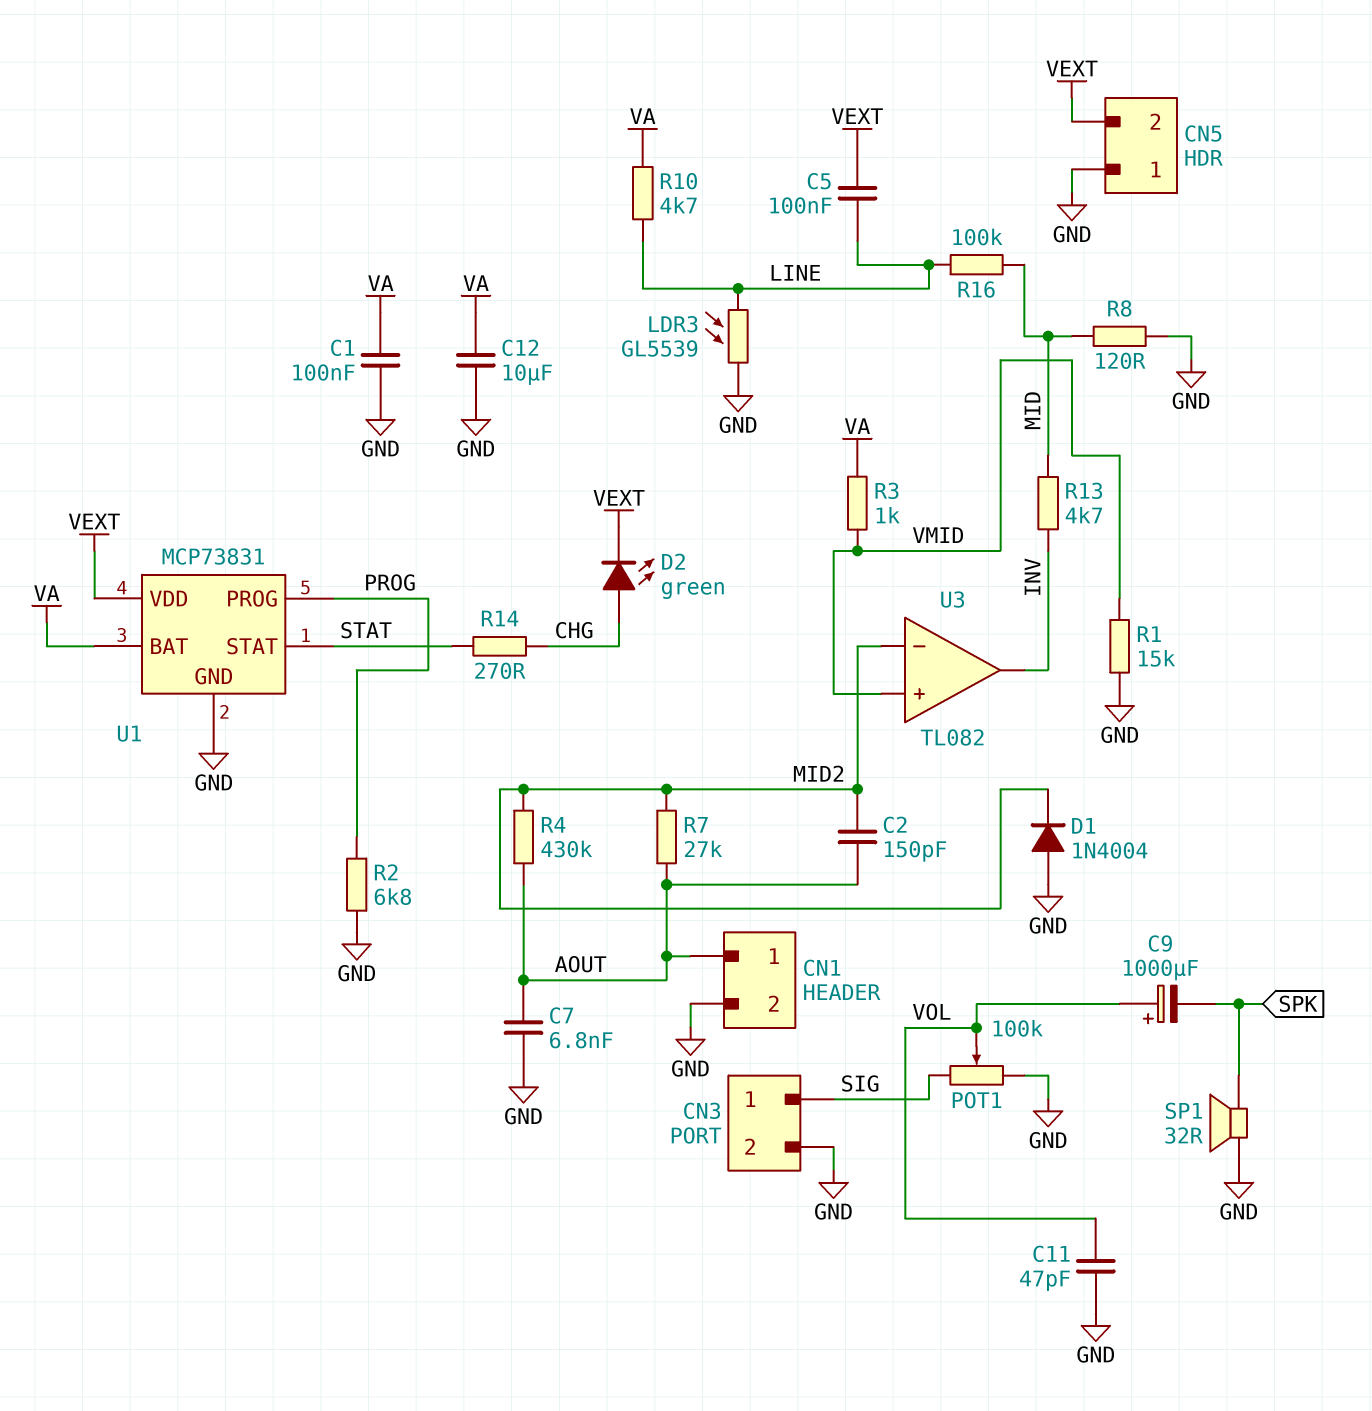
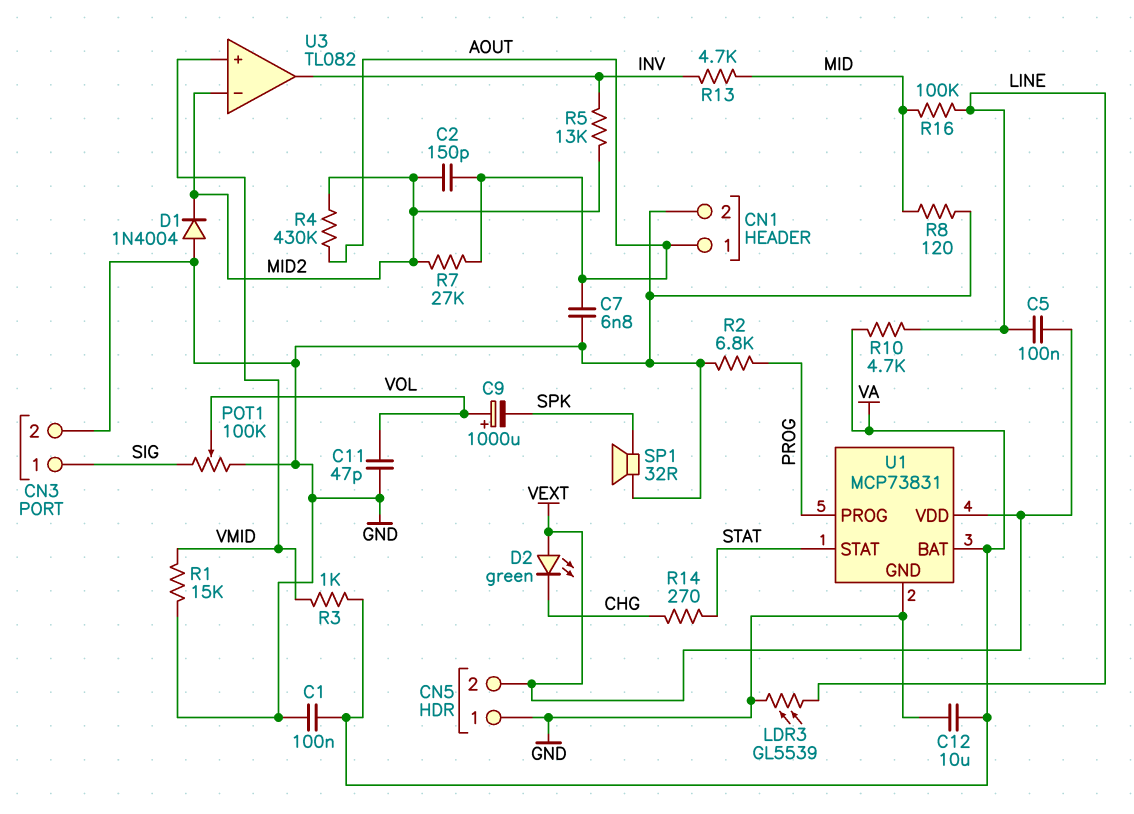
D2: LED green (A CHG, K VEXT) -> LED green (A VEXT, K CHG)
R5: none -> 13k (INV, MID2)

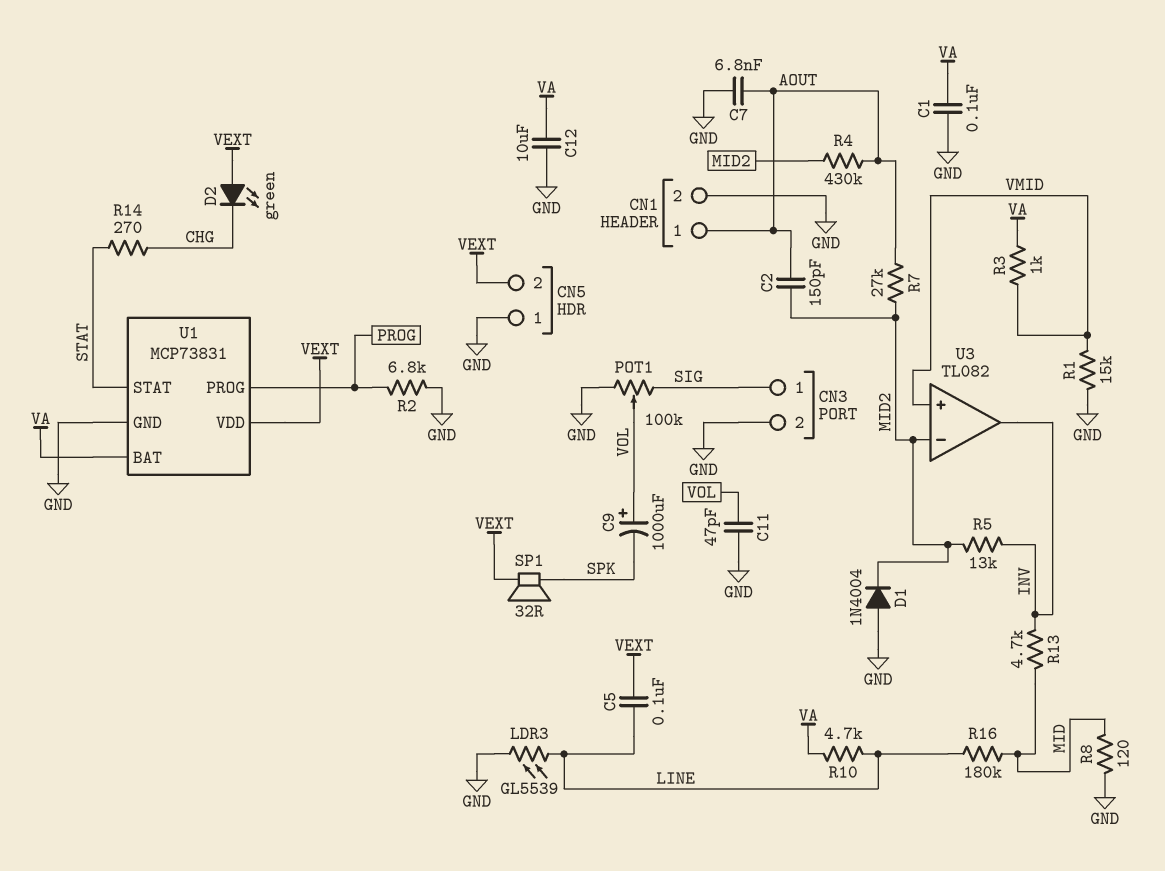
R16: 100k (LINE, MID) -> 180k (LINE, MID)
SP1: speaker 32R (GND, SPK) -> speaker 32R (SPK, VEXT)

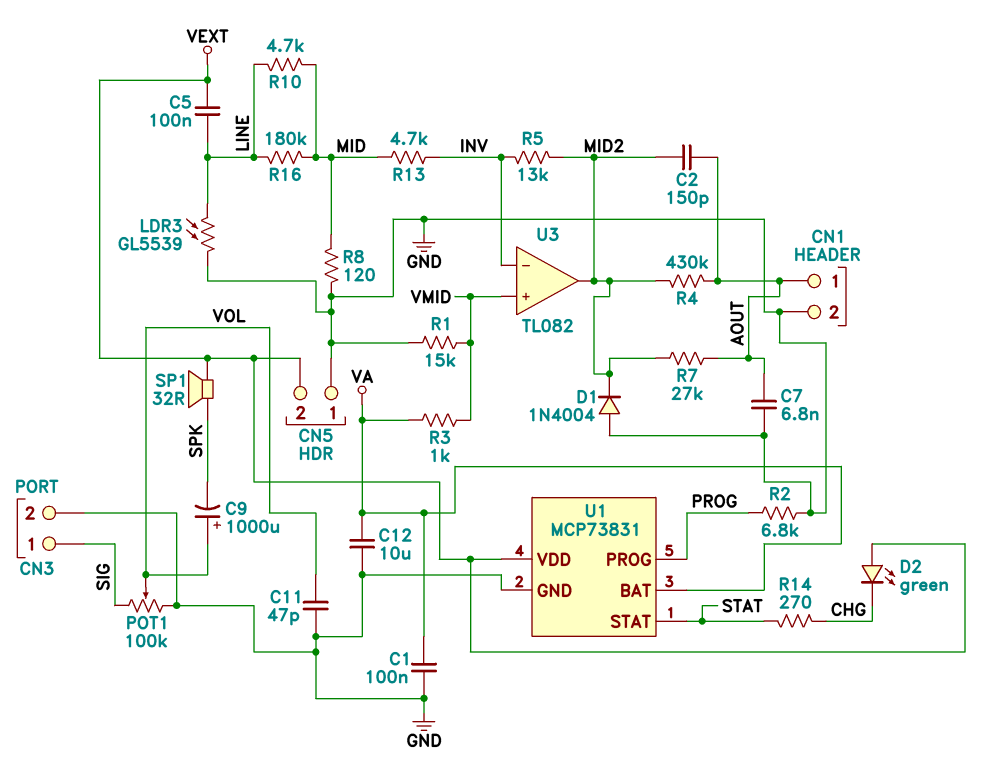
R10: 4.7k (LINE, VA) -> 4.7k (LINE, MID)
U3 pin in-: MID2 -> INV
U3 pin out: INV -> MID2

